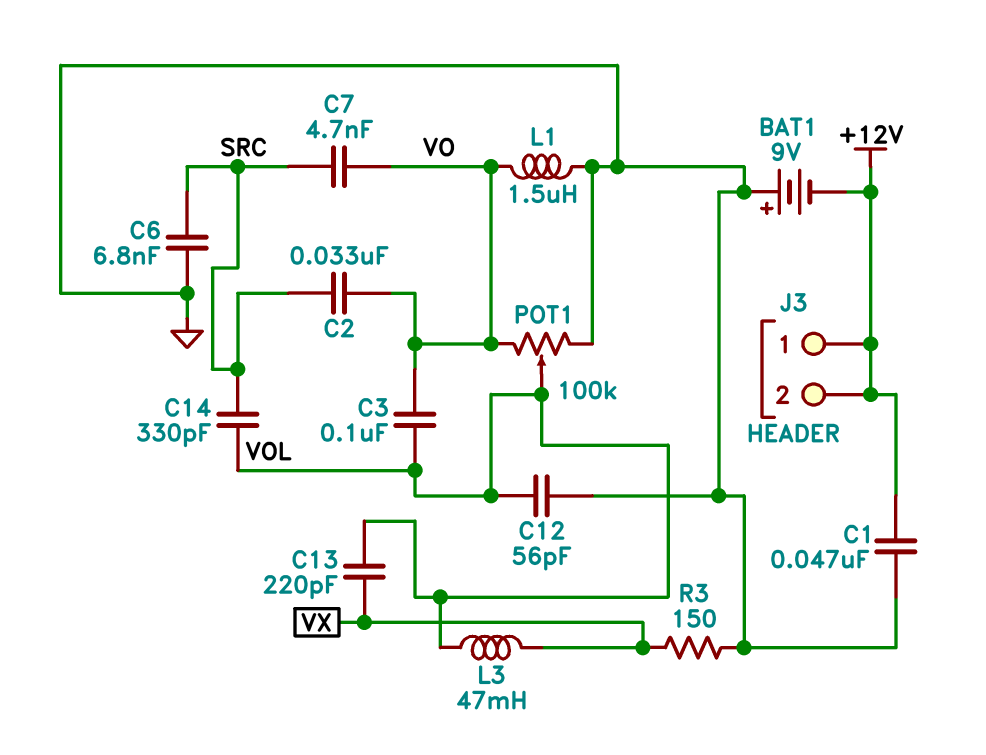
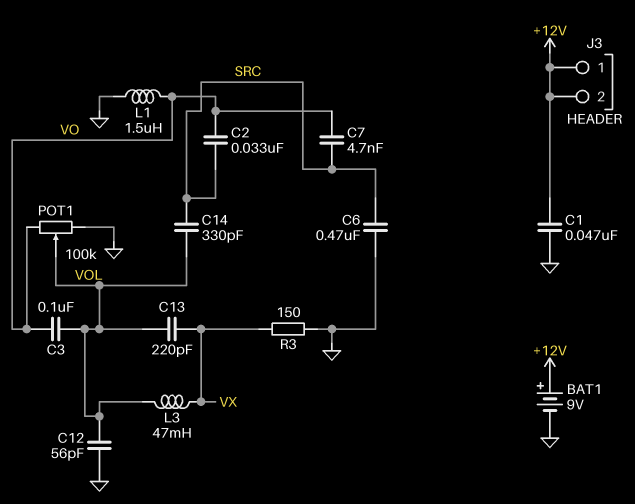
BAT1: 9V (plus GND, minus +12V) -> 9V (plus +12V, minus GND)
C6: 6.8nF (GND, SRC) -> 470nF (GND, SRC)

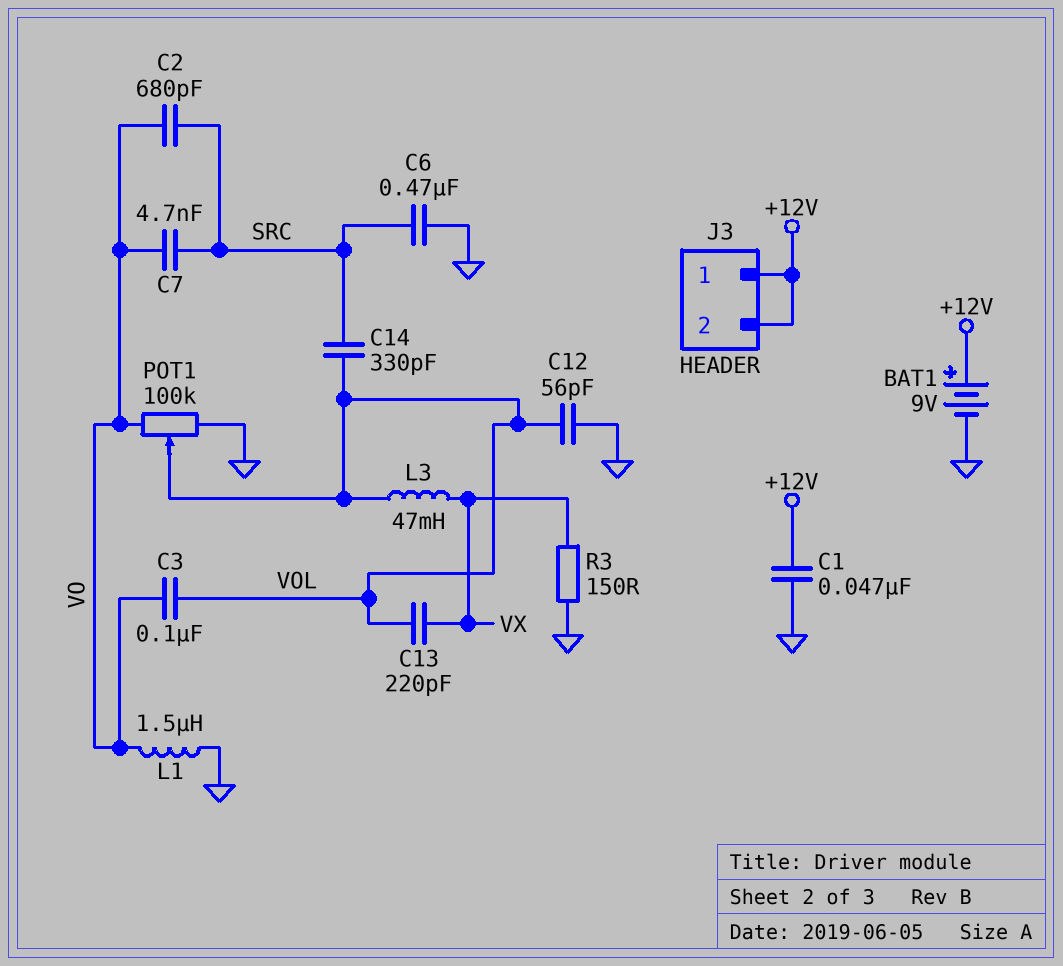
C2: 33nF (SRC, VO) -> 680pF (SRC, VO)

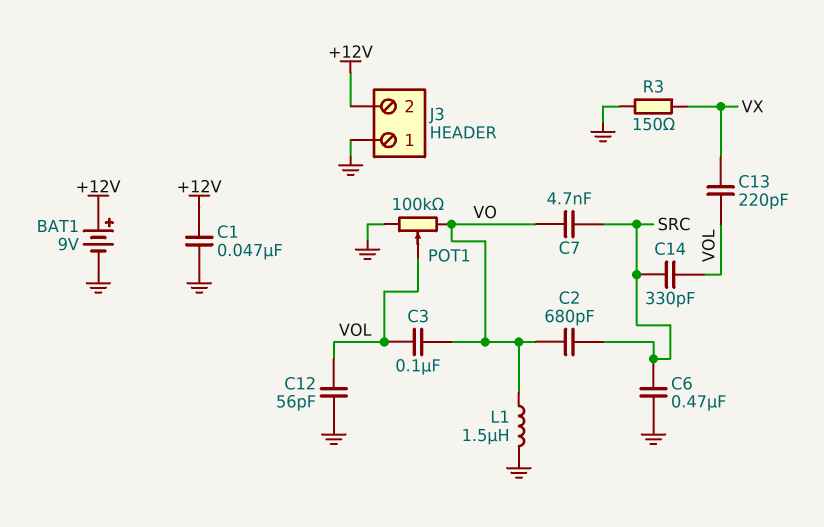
J3 pin 1: +12V -> GND
L3: 47mH (VOL, VX) -> none

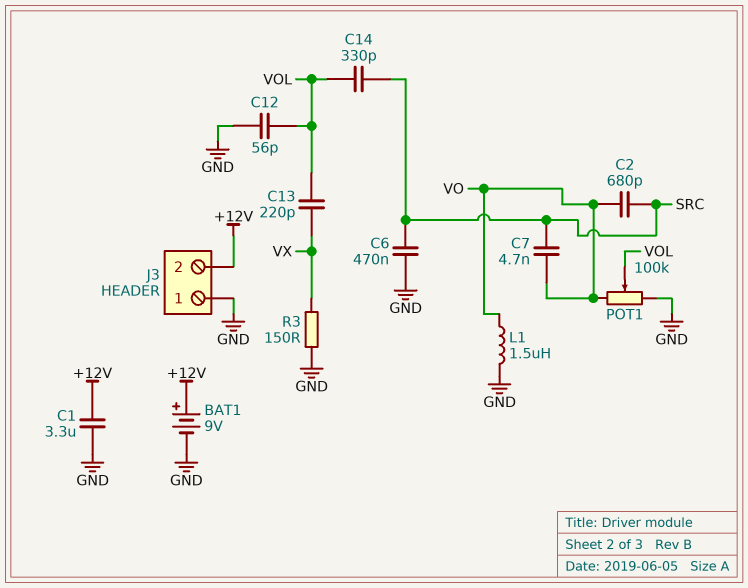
C1: 47nF (+12V, GND) -> 3.3uF (+12V, GND)
C3: 100nF (VO, VOL) -> none

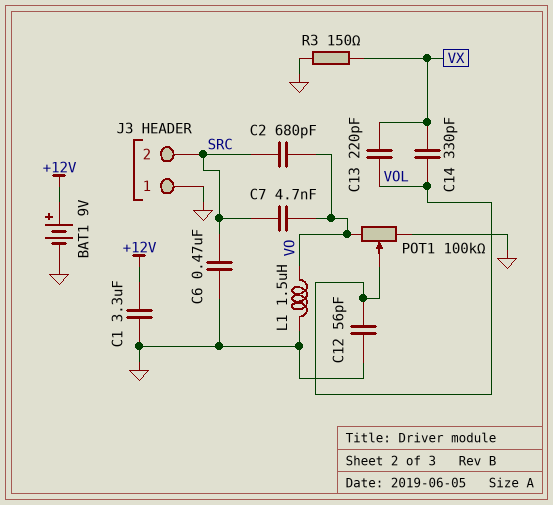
C14: 330pF (SRC, VOL) -> 330pF (VOL, VX)
J3 pin 2: +12V -> SRC

